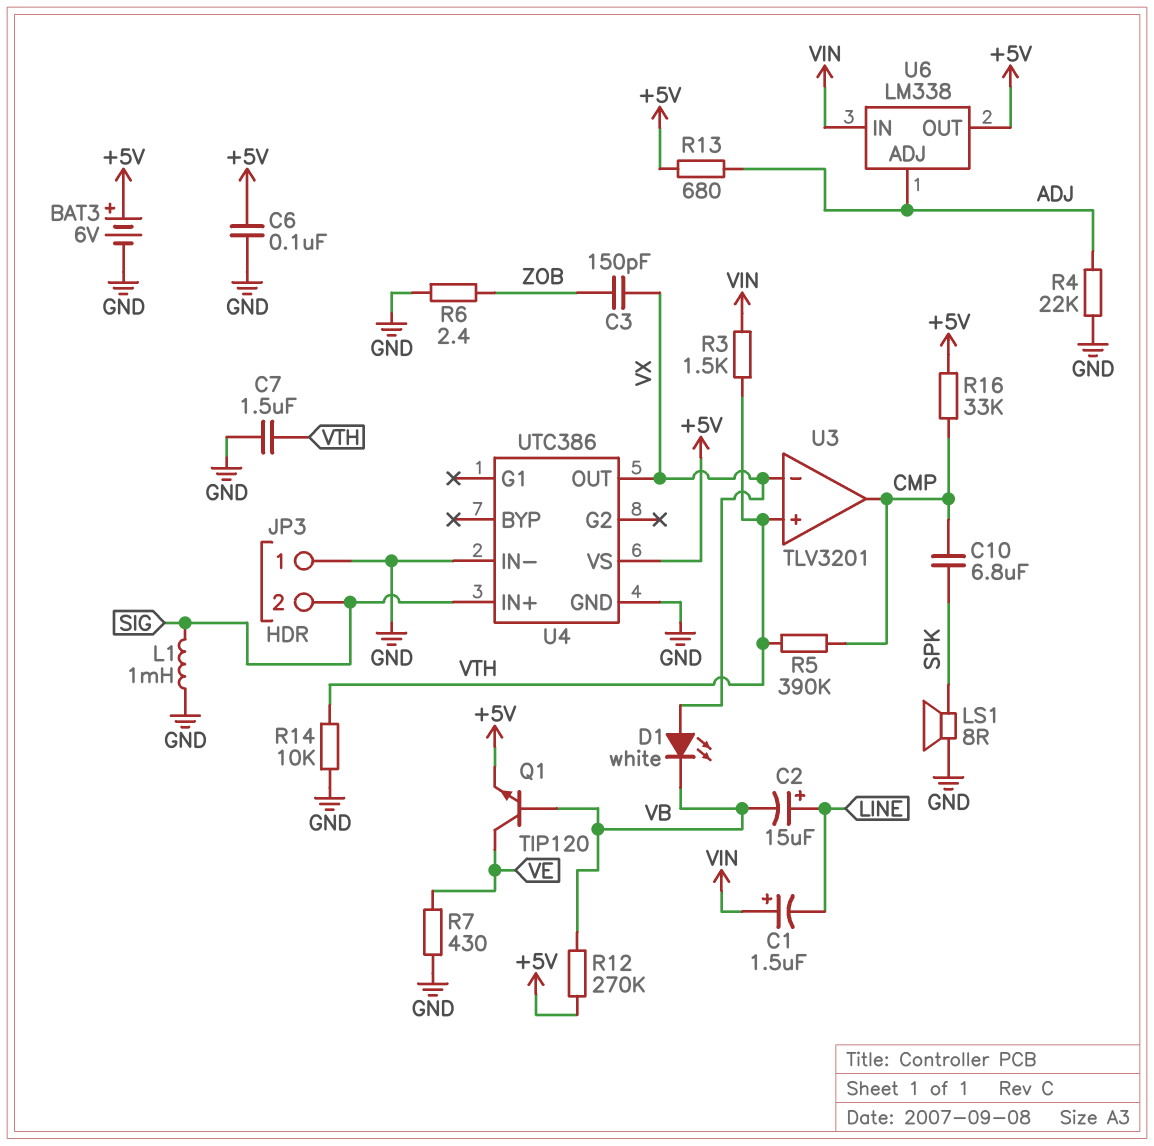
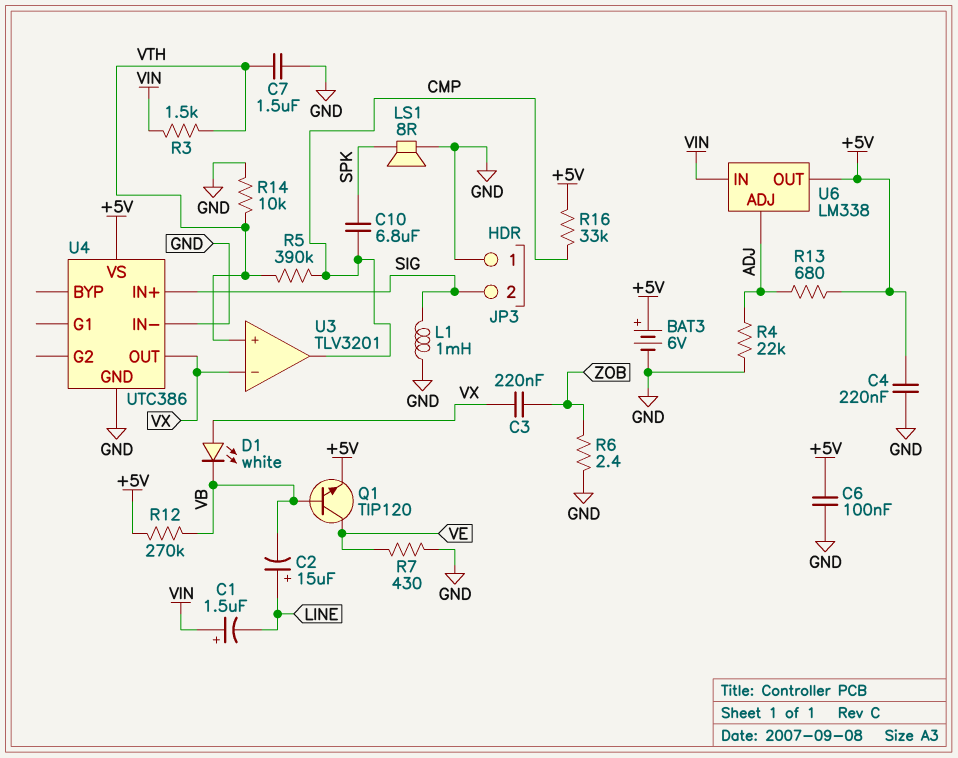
C3: 150pF (VX, ZOB) -> 220nF (VX, ZOB)
C4: none -> 220nF (+5V, GND)

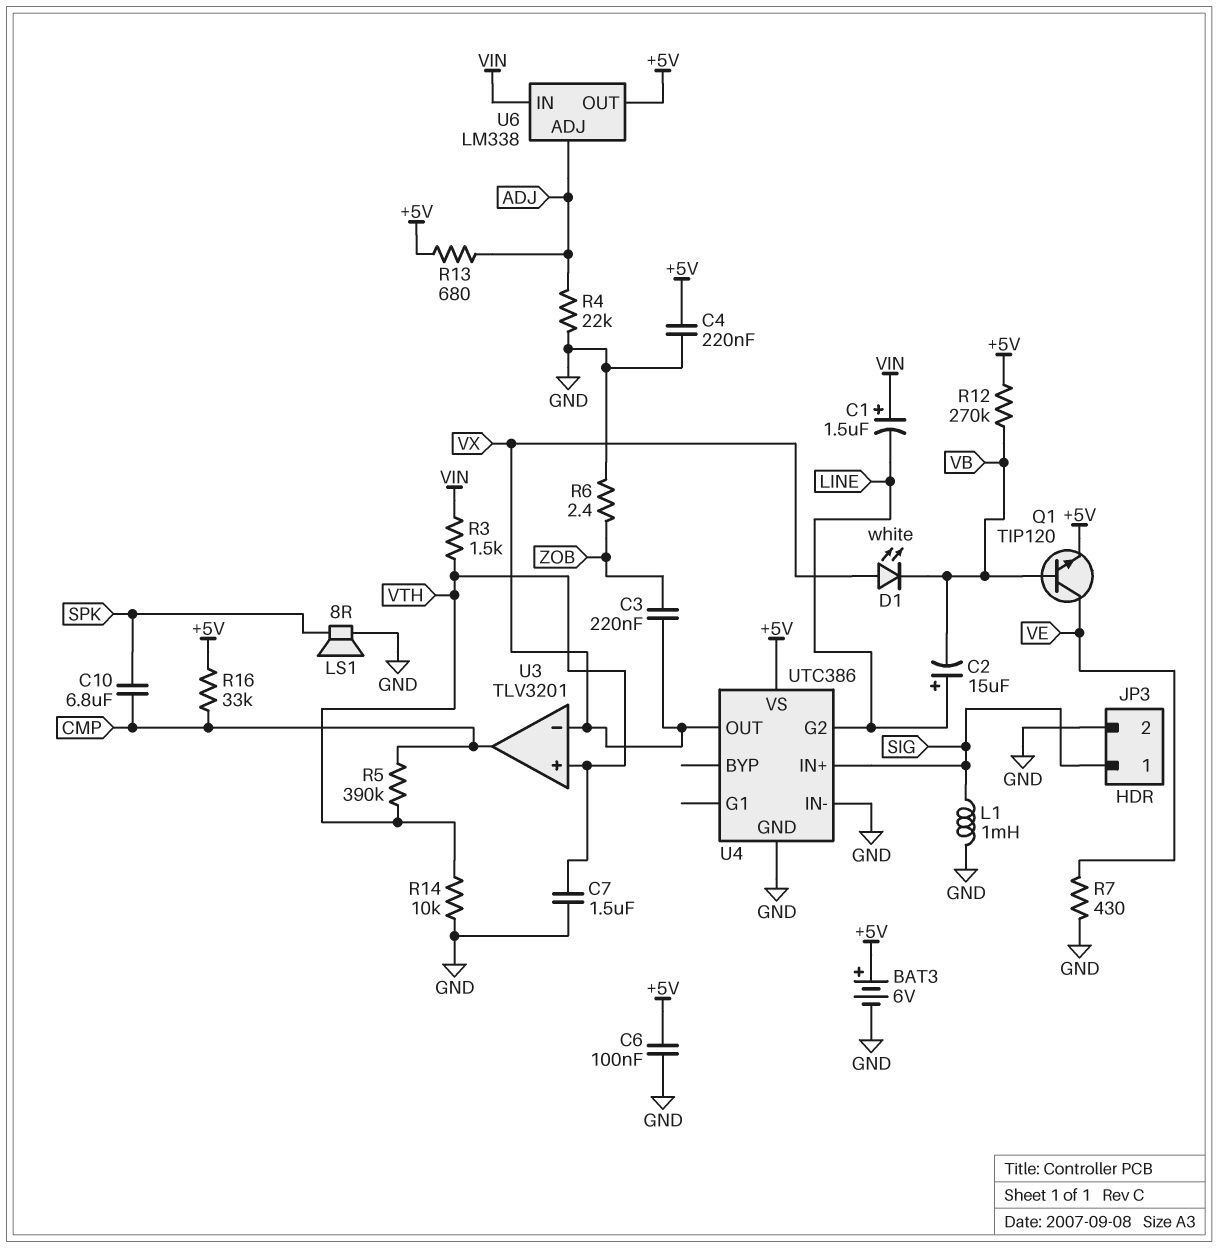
JP3 pin 1: GND -> SIG
JP3 pin 2: SIG -> GND
U4 pin G2: none -> LINE

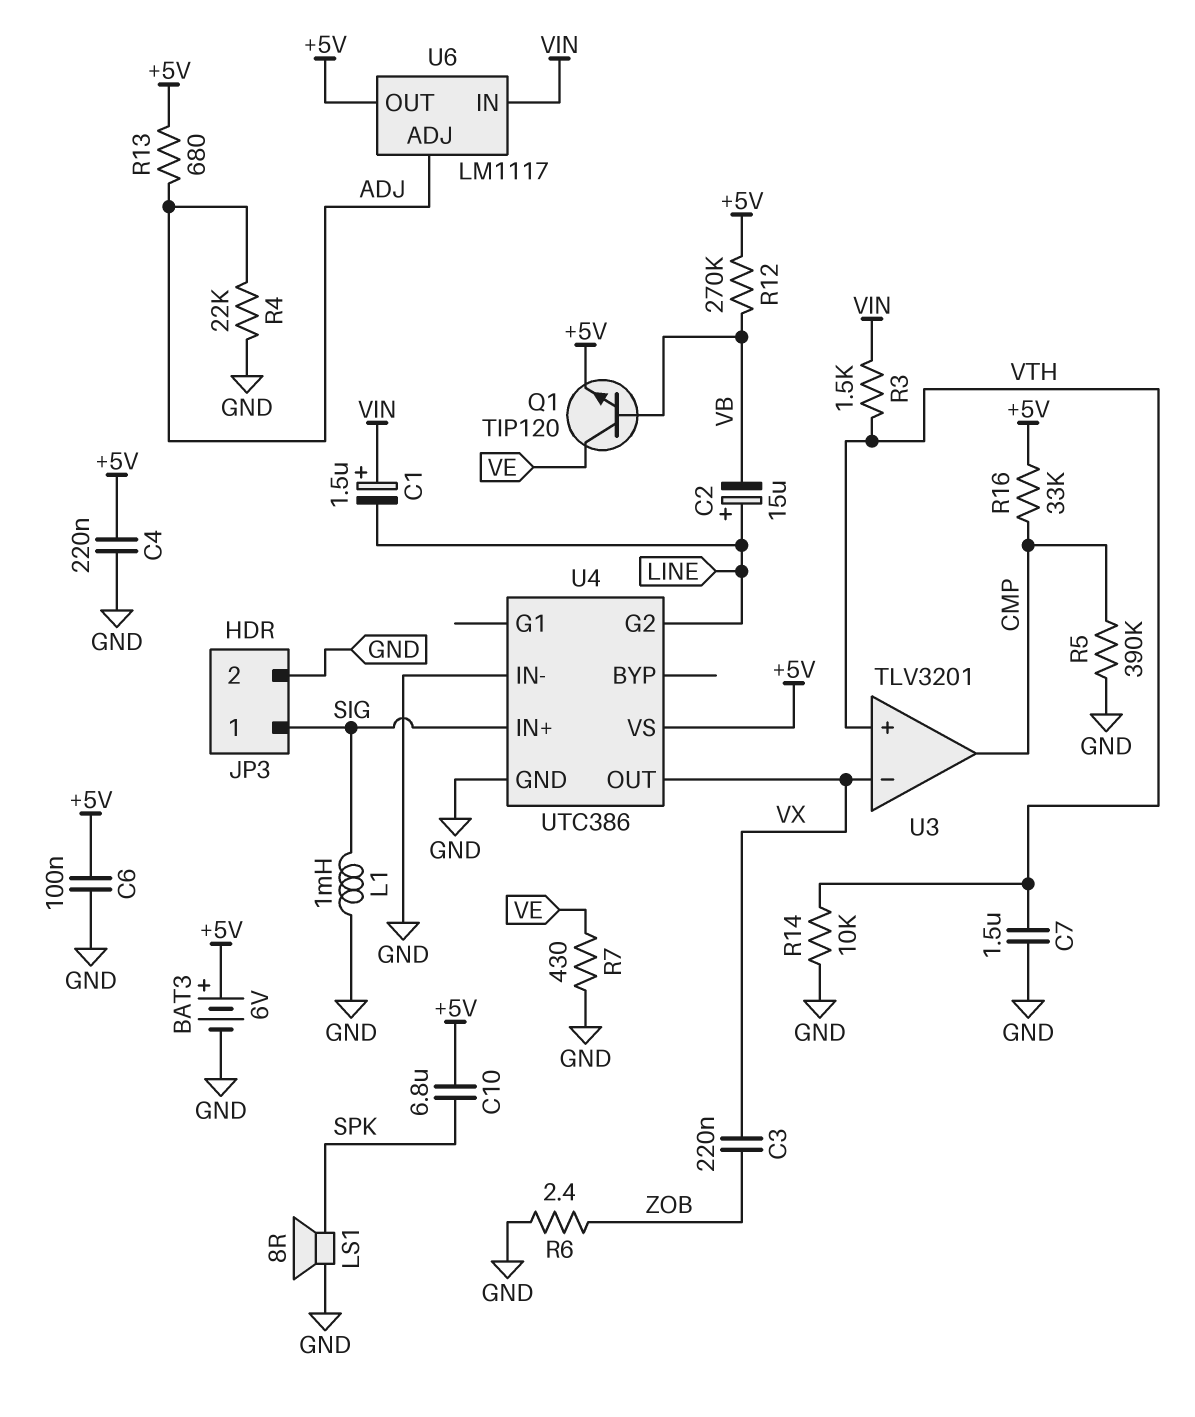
C10: 6.8uF (CMP, SPK) -> 6.8uF (+5V, SPK)
D1: LED white (A VX, K VB) -> none
R5: 390k (CMP, VTH) -> 390k (CMP, GND)
U6: LM338 -> LM1117

